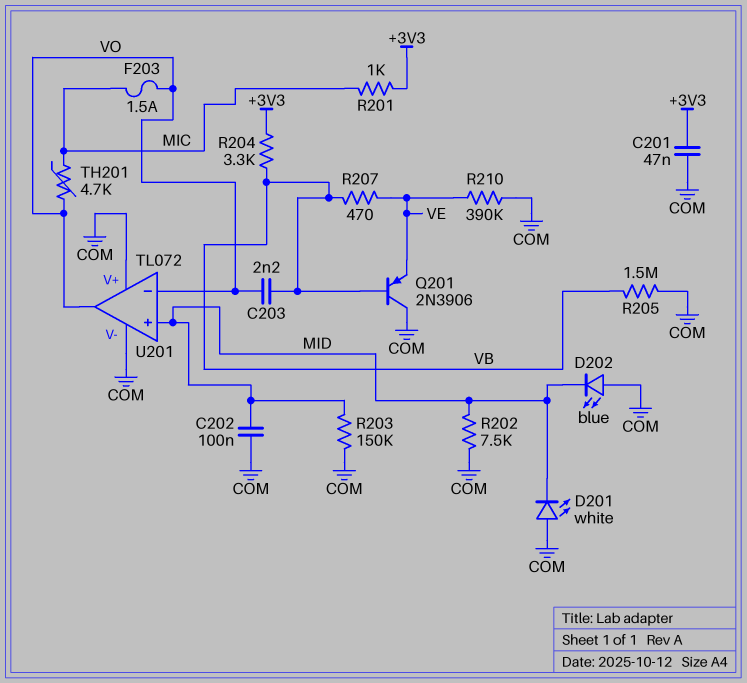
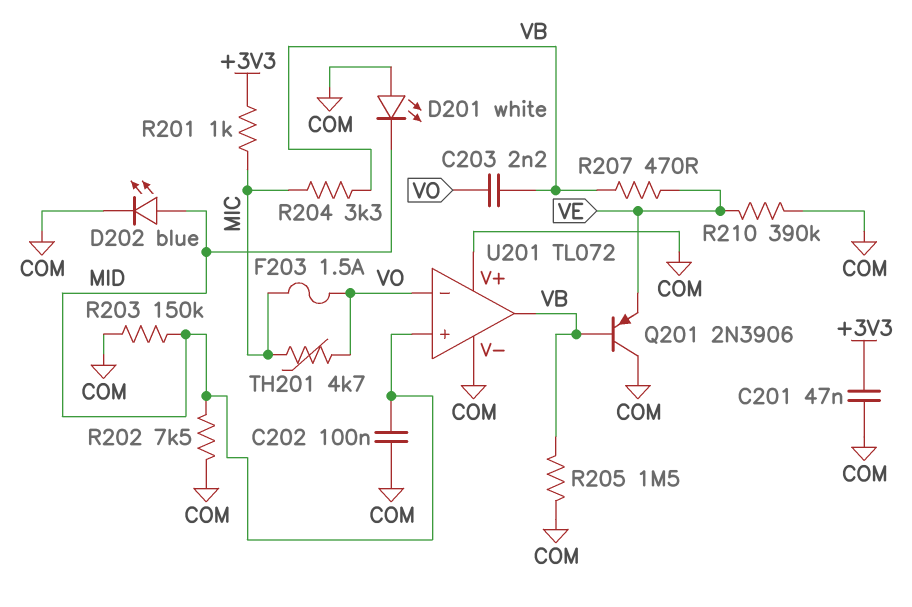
D202: LED blue (A COM, K MID) -> LED blue (A MID, K COM)
R204: 3.3k (+3V3, VB) -> 3.3k (MIC, VB)
U201 pin out: VO -> VB

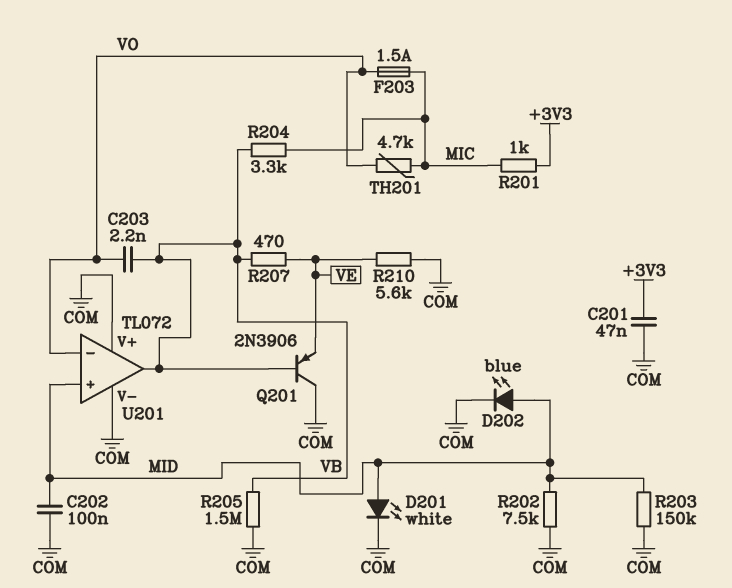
D201: LED white (A COM, K MID) -> LED white (A MID, K COM)
R210: 390k (COM, VE) -> 5.6k (COM, VE)

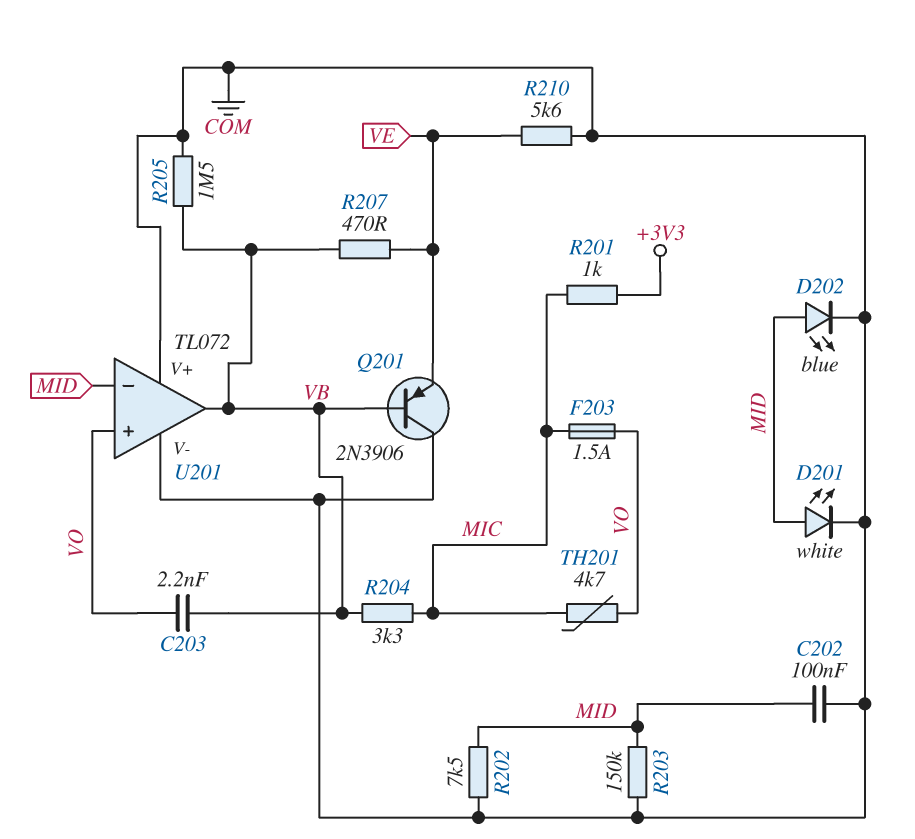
C201: 47nF (+3V3, COM) -> none
U201 pin in+: MID -> VO
U201 pin in-: VO -> MID

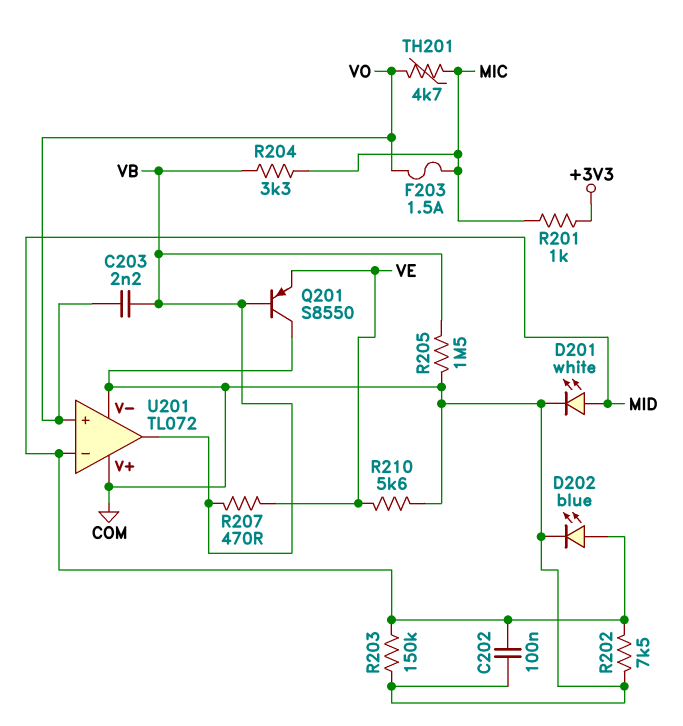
Q201: PNP 2N3906 (B VB, C COM, E VE) -> PNP S8550 (B VB, C COM, E VE)

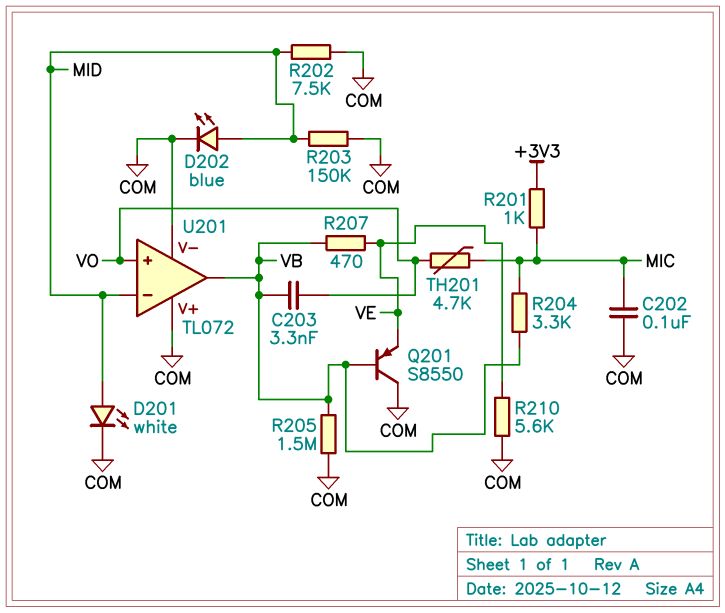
C202: 100nF (COM, MID) -> 100nF (COM, MIC)
C203: 2.2nF (VB, VO) -> 3.3nF (VB, VO)
F203: 1.5A (MIC, VO) -> none

